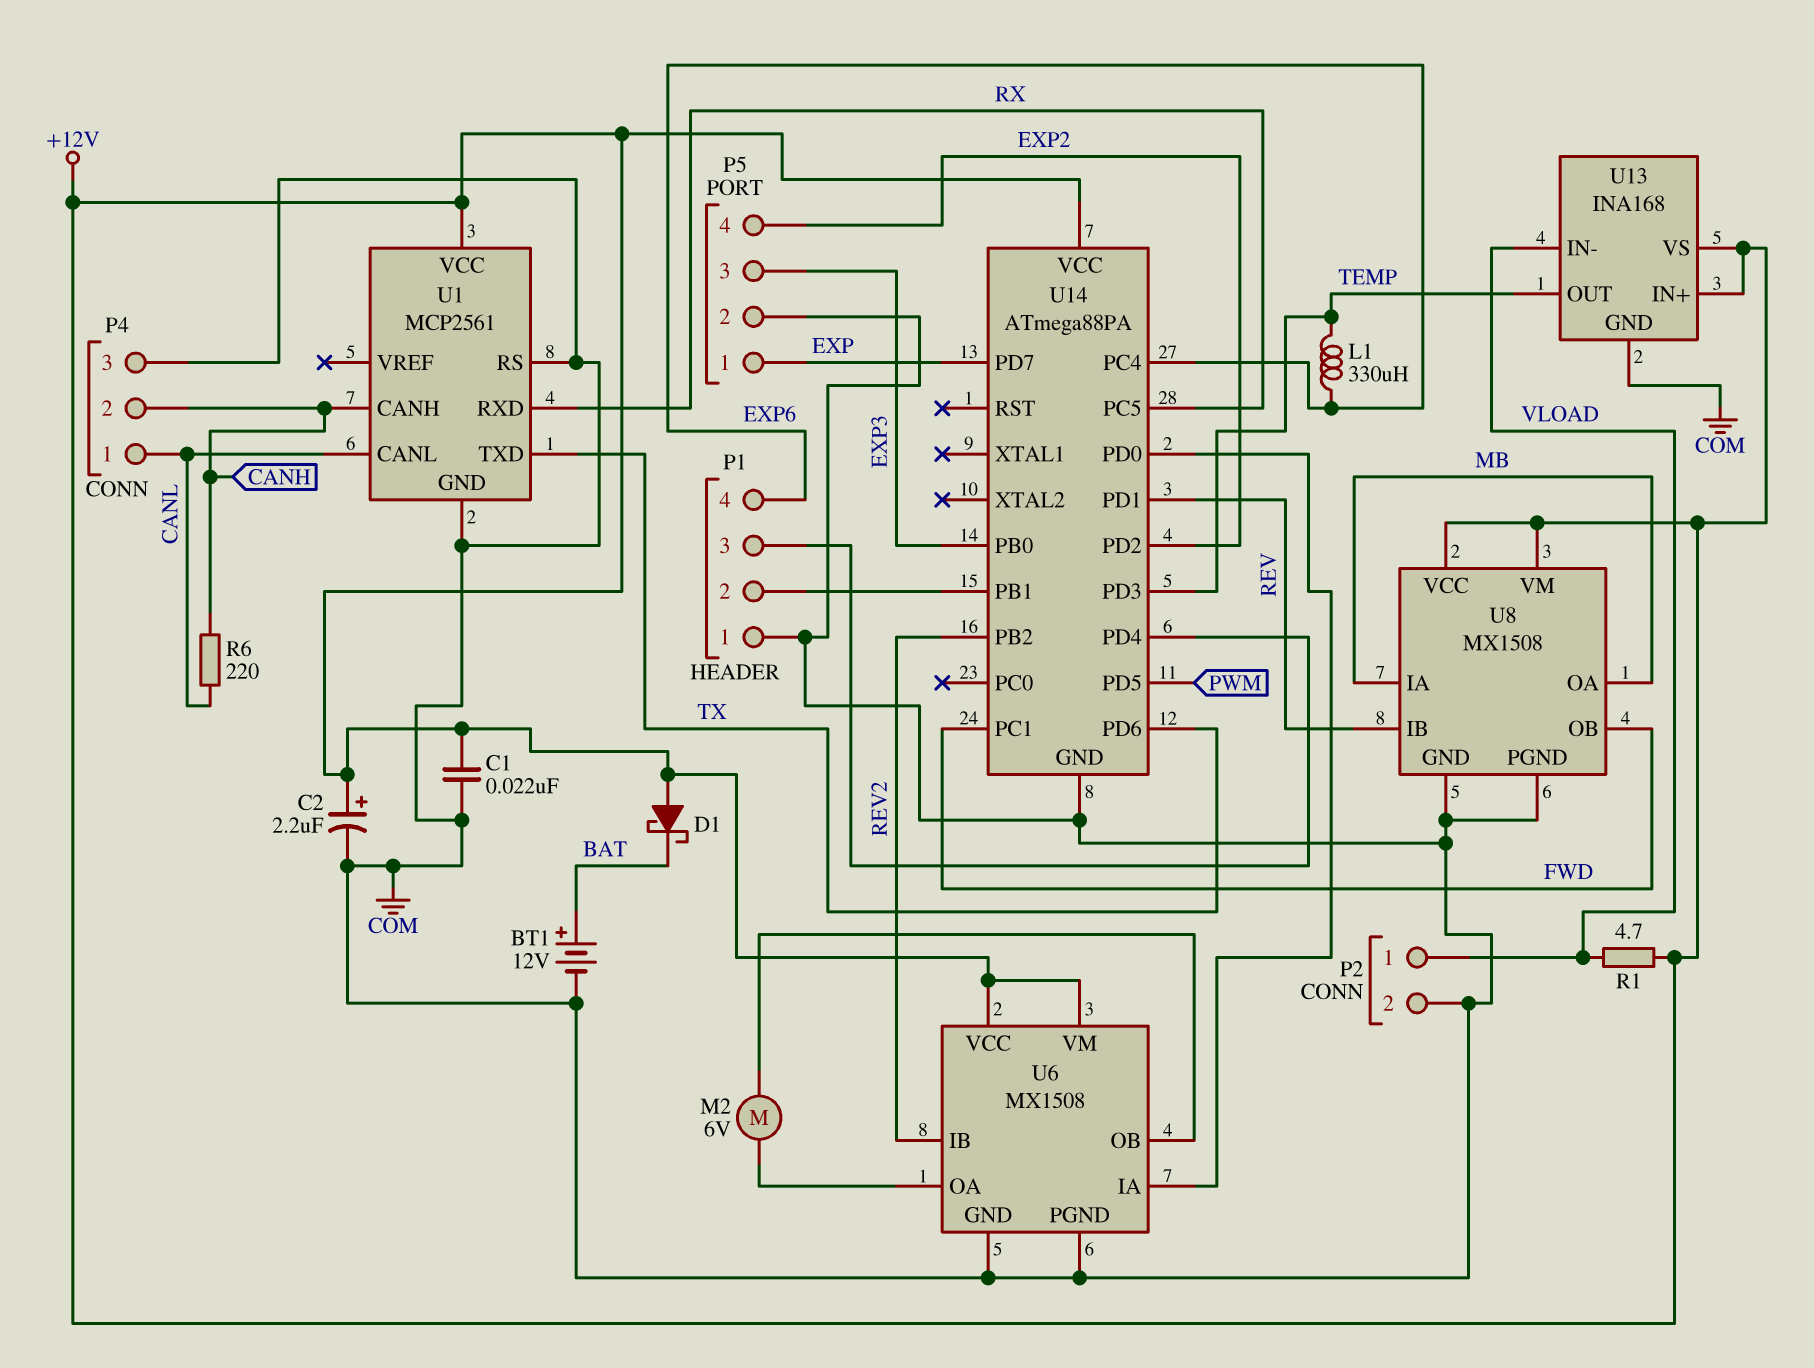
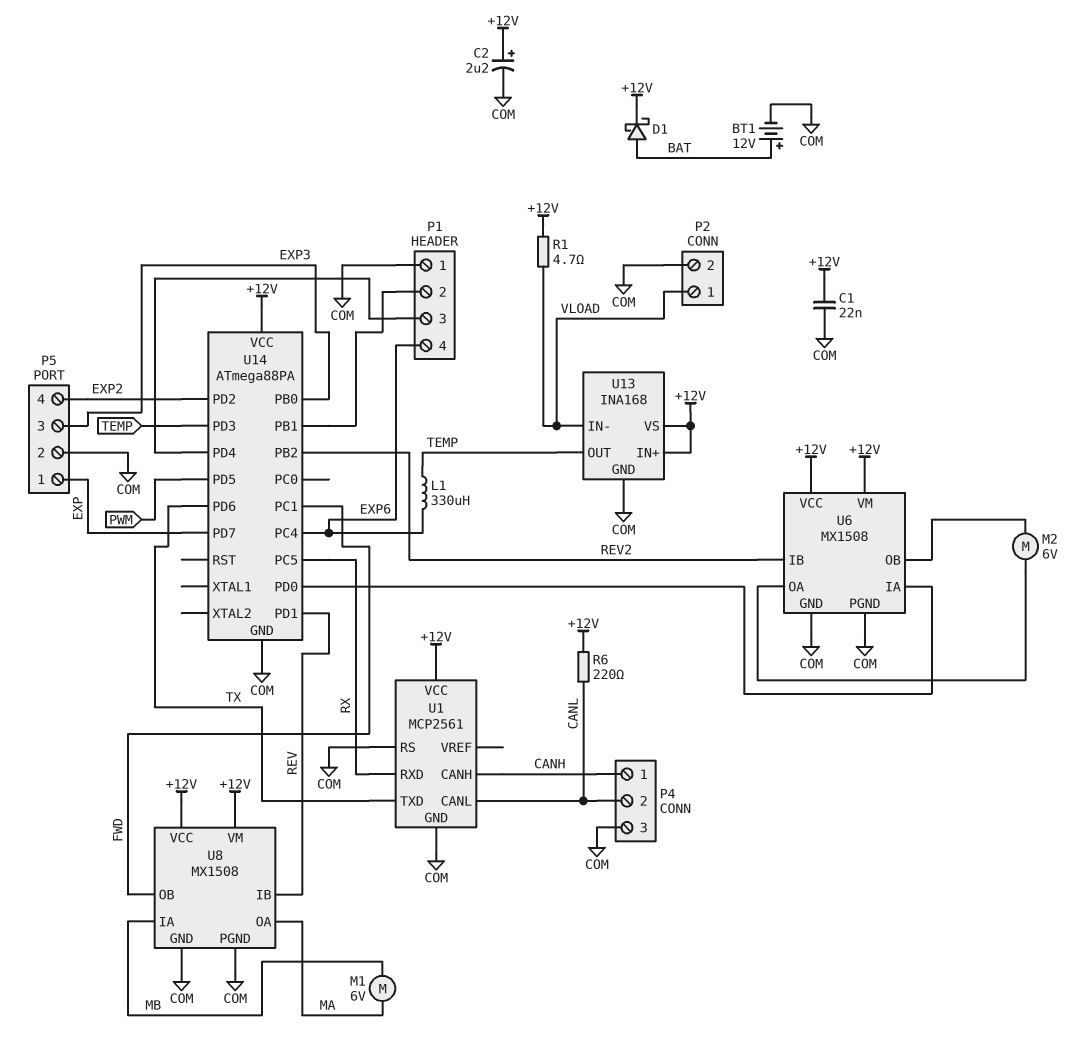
D1: schottky (A +12V, K BAT) -> schottky (A BAT, K +12V)
M1: none -> motor 6V (MA, MB)
P4 pin 1: CANL -> CANH
P4 pin 2: CANH -> CANL
R6: 220 (CANH, CANL) -> 220 (+12V, CANL)
U8 pin OA: MB -> MA

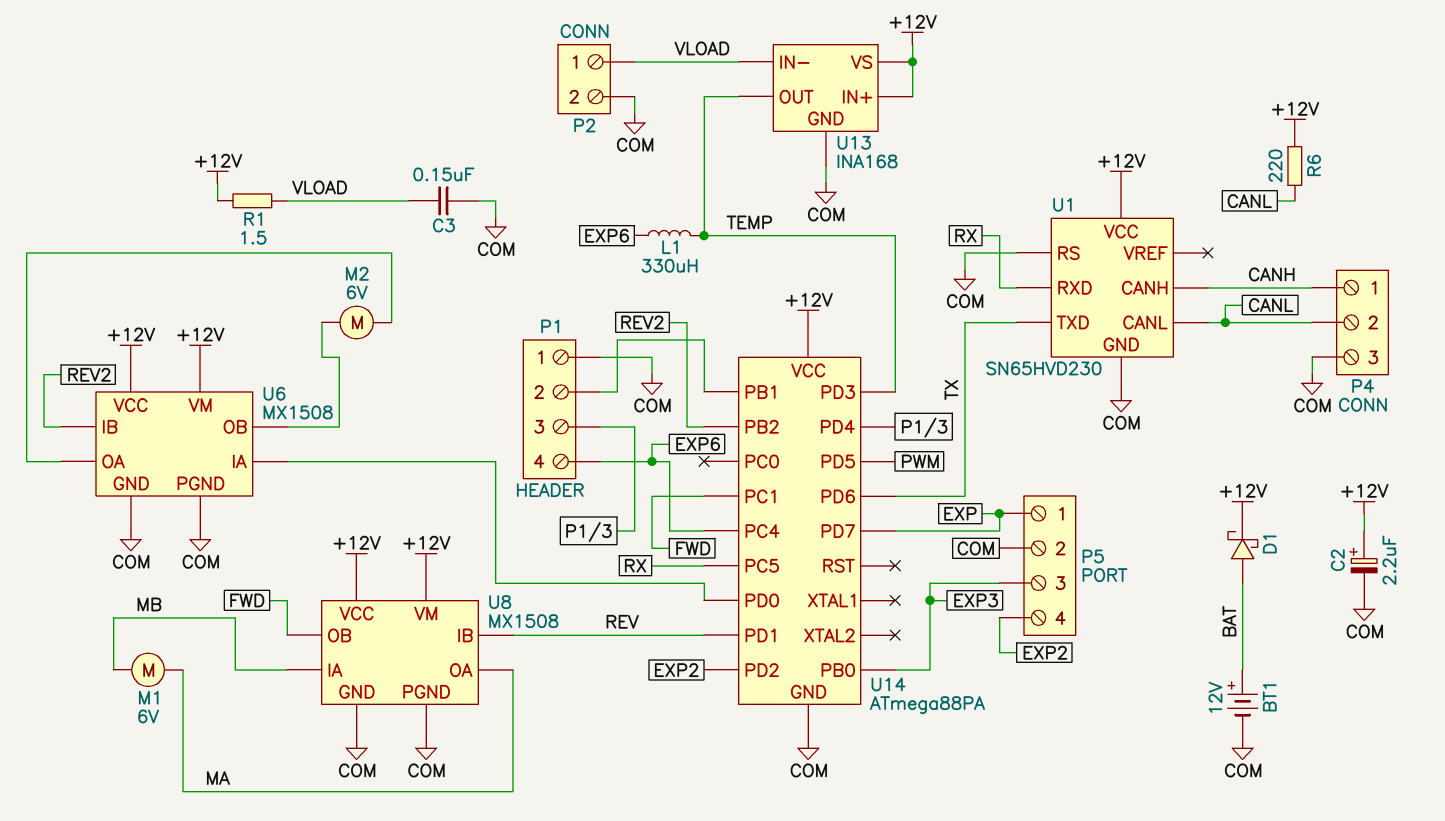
C1: 22nF (+12V, COM) -> none
C3: none -> 150nF (COM, VLOAD)
R1: 4.7 (+12V, VLOAD) -> 1.5 (+12V, VLOAD)
U1: MCP2561 -> SN65HVD230

